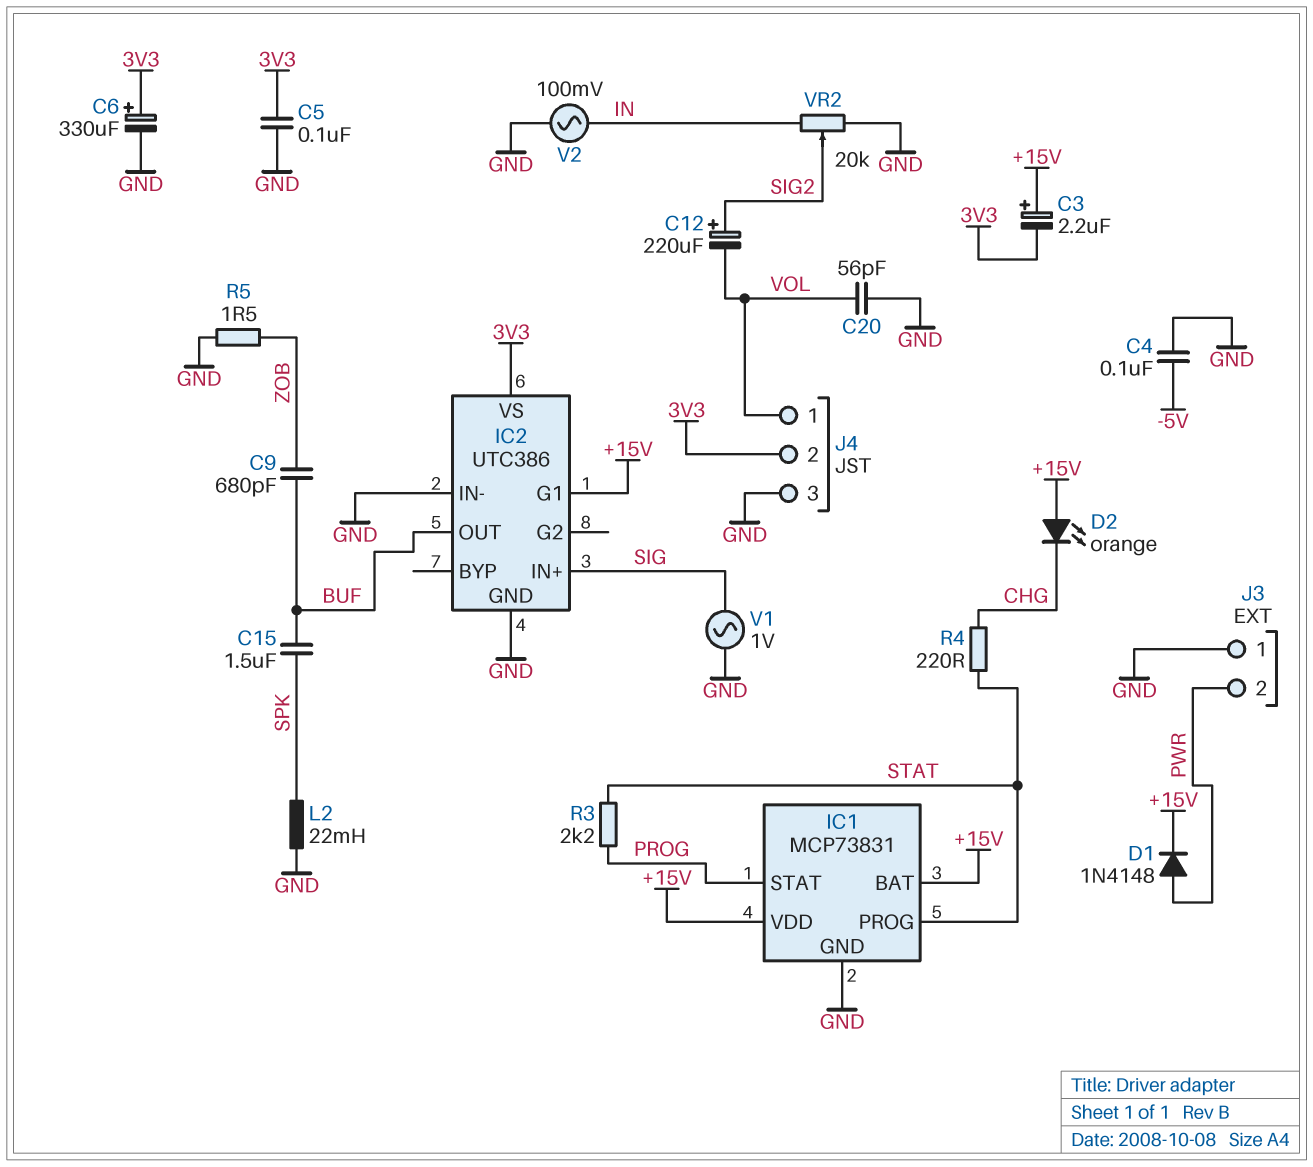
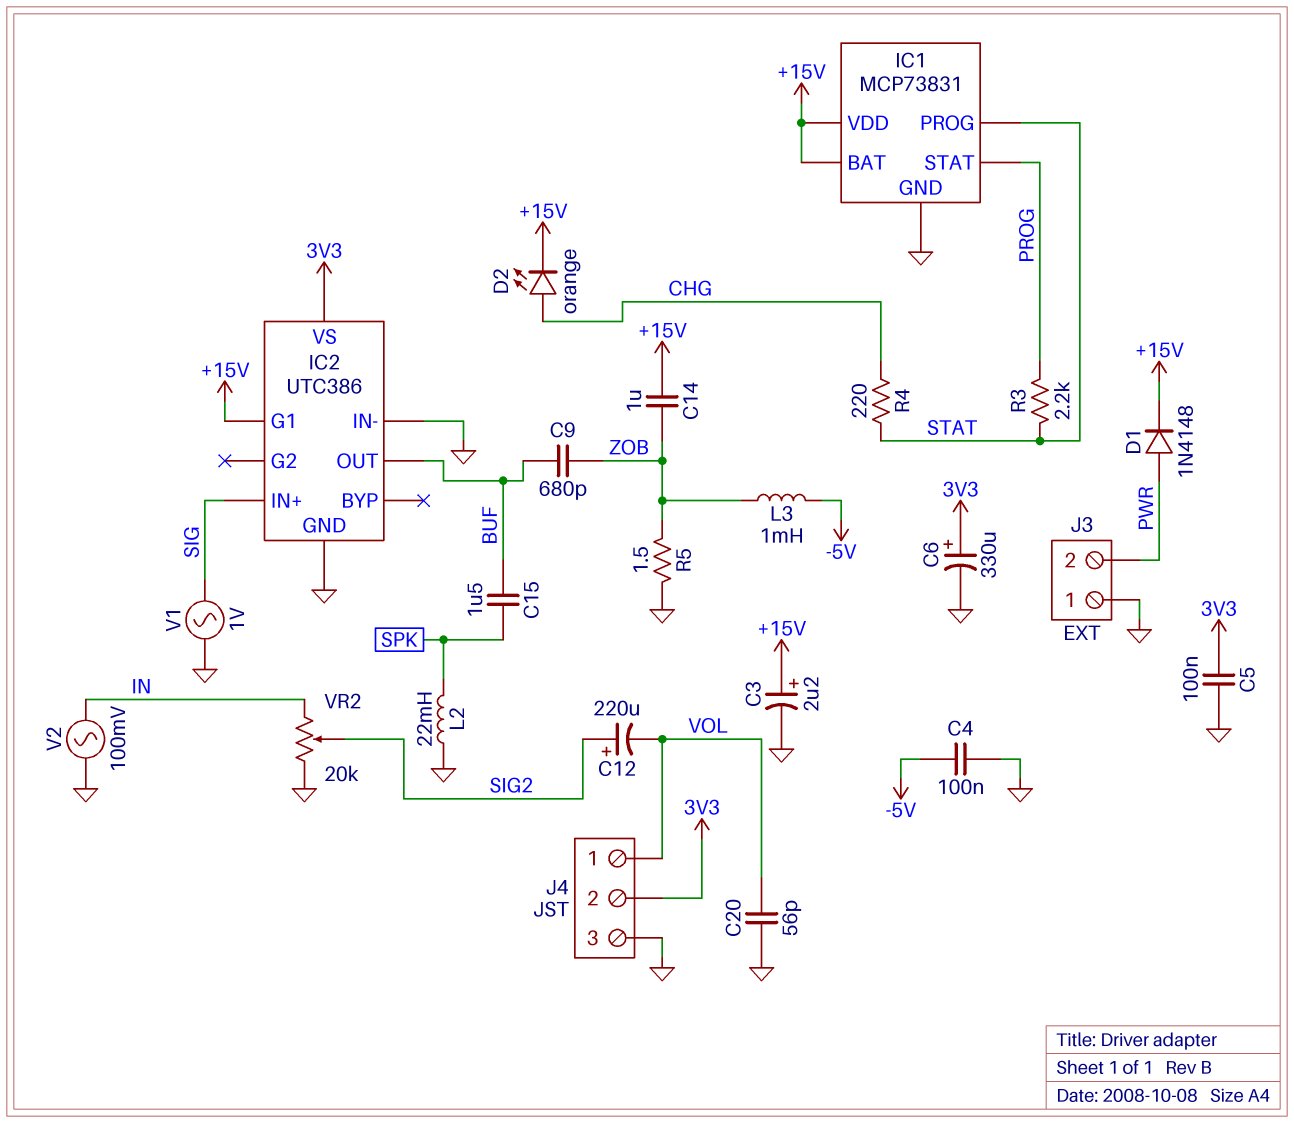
C3: 2.2uF (plus +15V, minus 3V3) -> 2.2uF (plus +15V, minus GND)
C14: none -> 1uF (+15V, ZOB)
D2: LED orange (A +15V, K CHG) -> LED orange (A CHG, K +15V)
L3: none -> 1mH (-5V, ZOB)

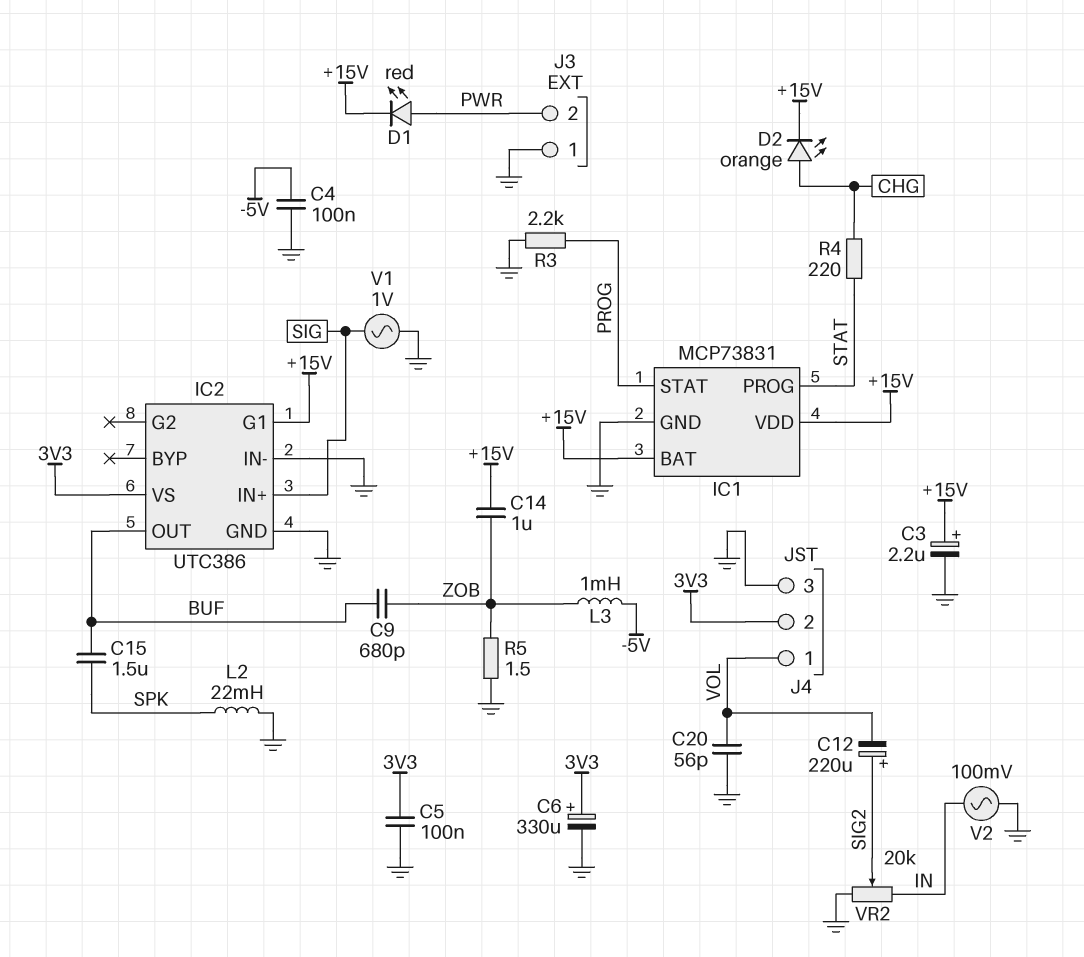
D1: diode 1N4148 (A PWR, K +15V) -> LED red (A PWR, K +15V)
R3: 2.2k (PROG, STAT) -> 2.2k (GND, PROG)

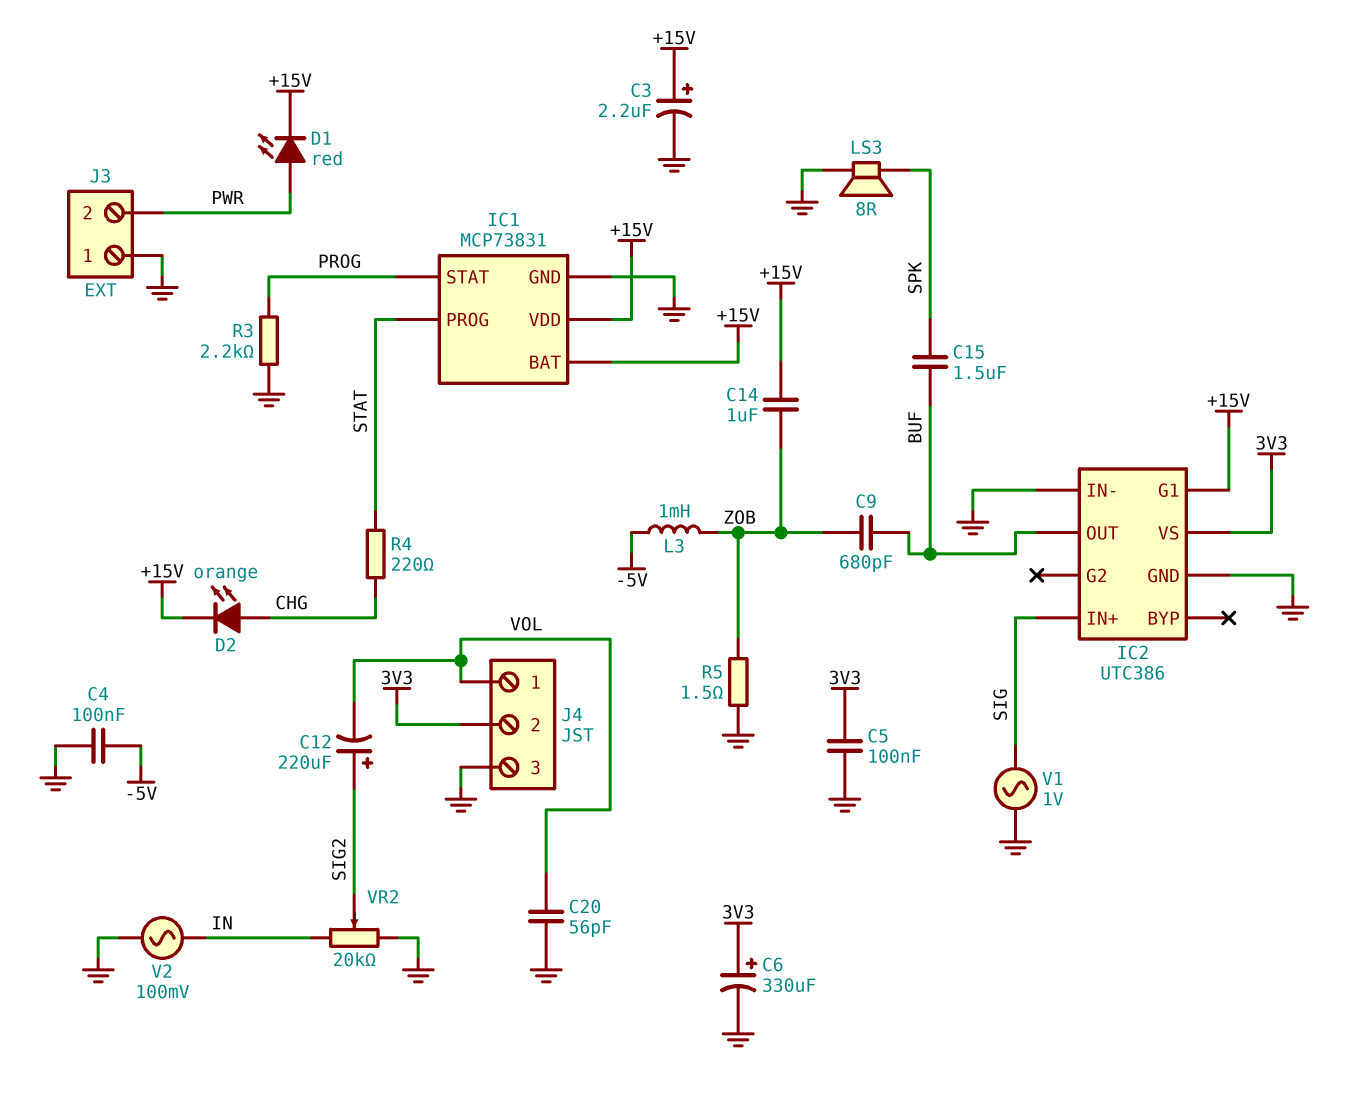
L2: 22mH (GND, SPK) -> none
LS3: none -> speaker 8R (GND, SPK)

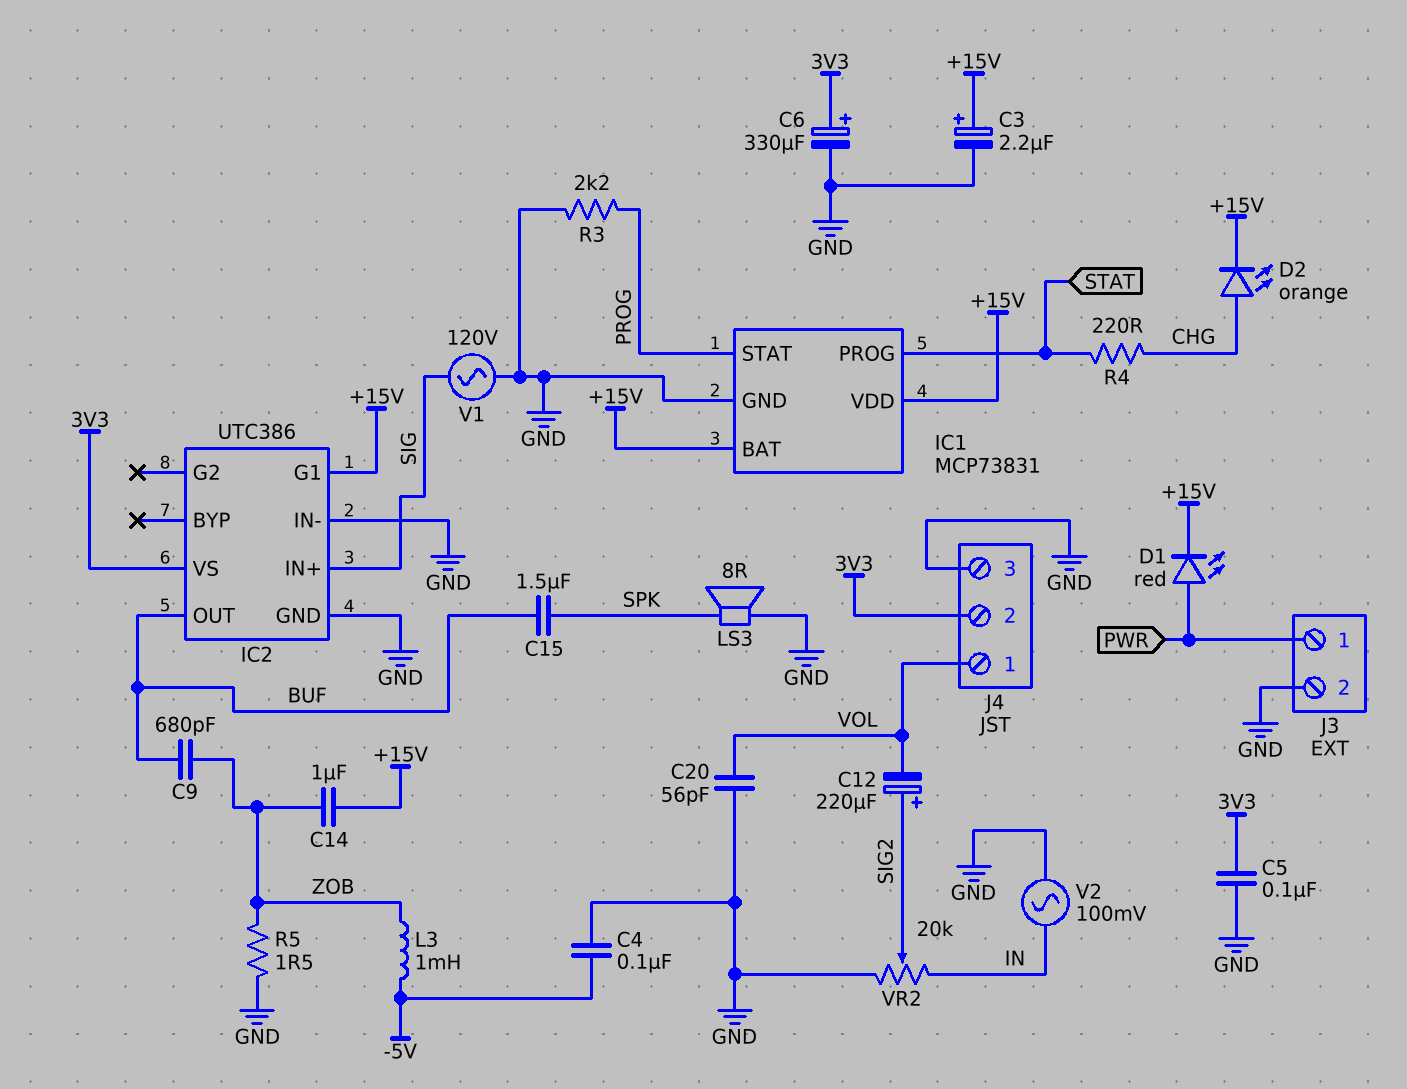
J3 pin 1: GND -> PWR
J3 pin 2: PWR -> GND
V1: AC 1V (GND, SIG) -> AC 120V (GND, SIG)

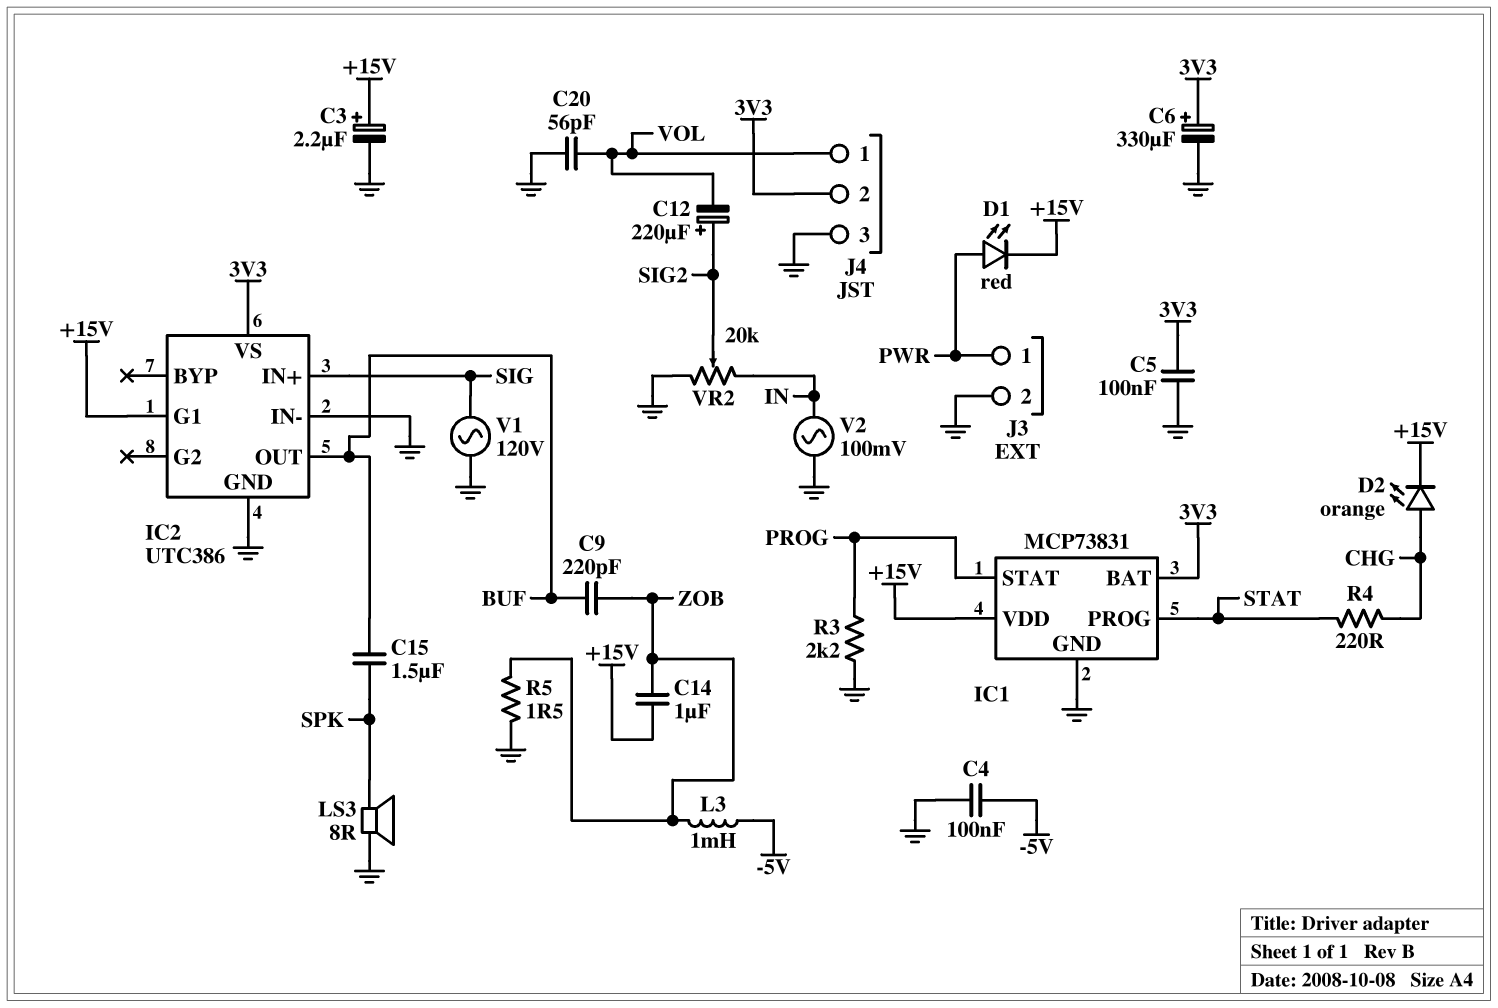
C9: 680pF (BUF, ZOB) -> 220pF (BUF, ZOB)
IC1 pin BAT: +15V -> 3V3

